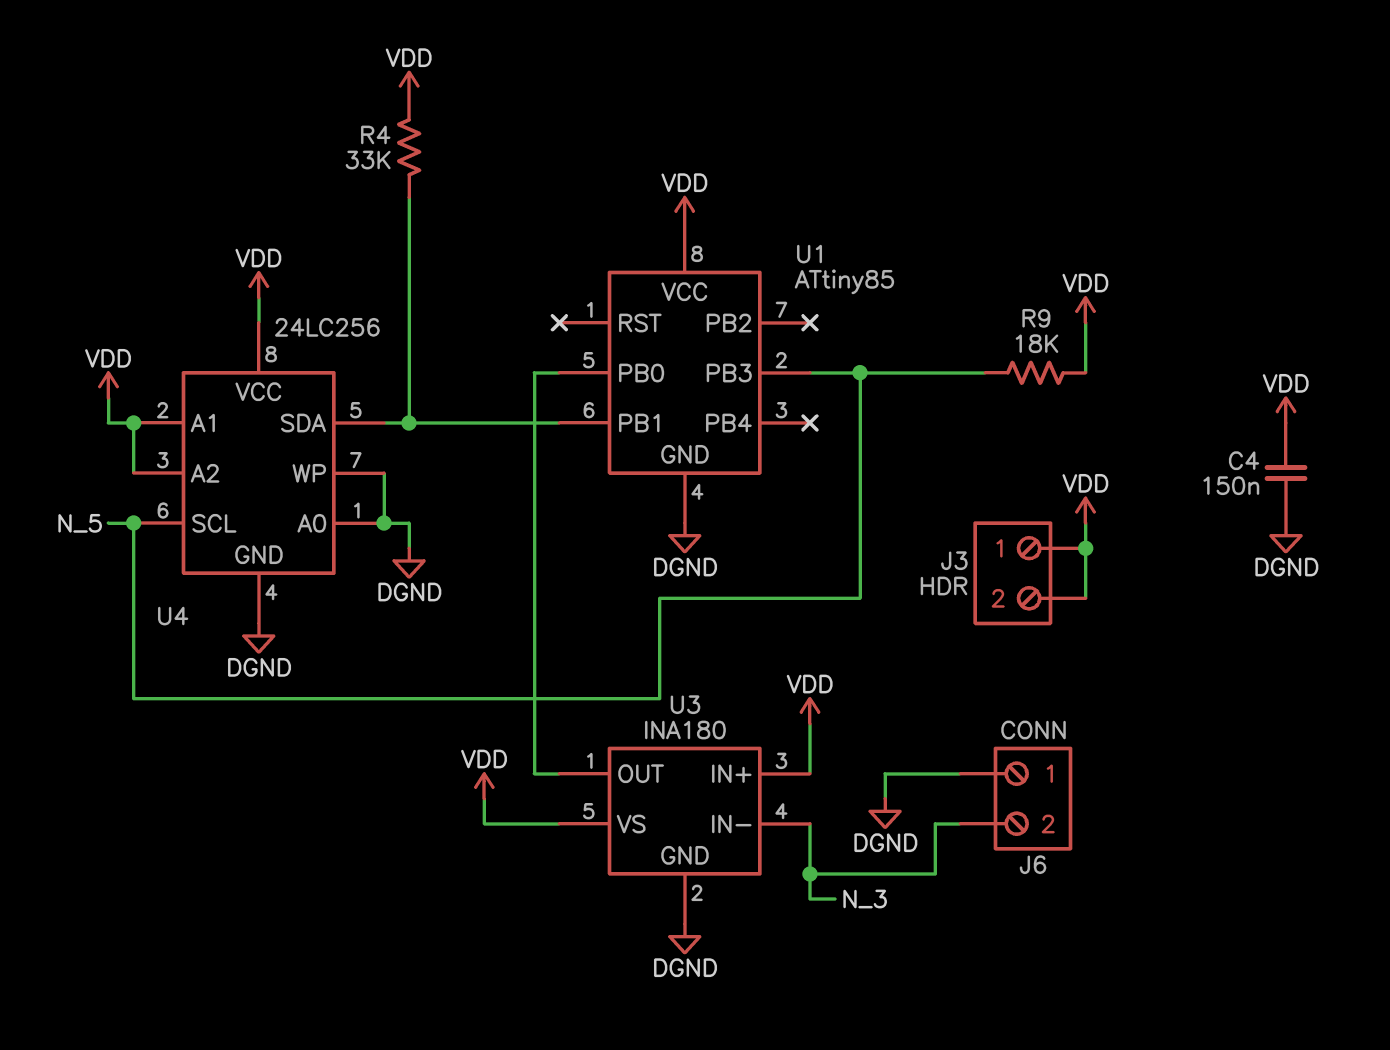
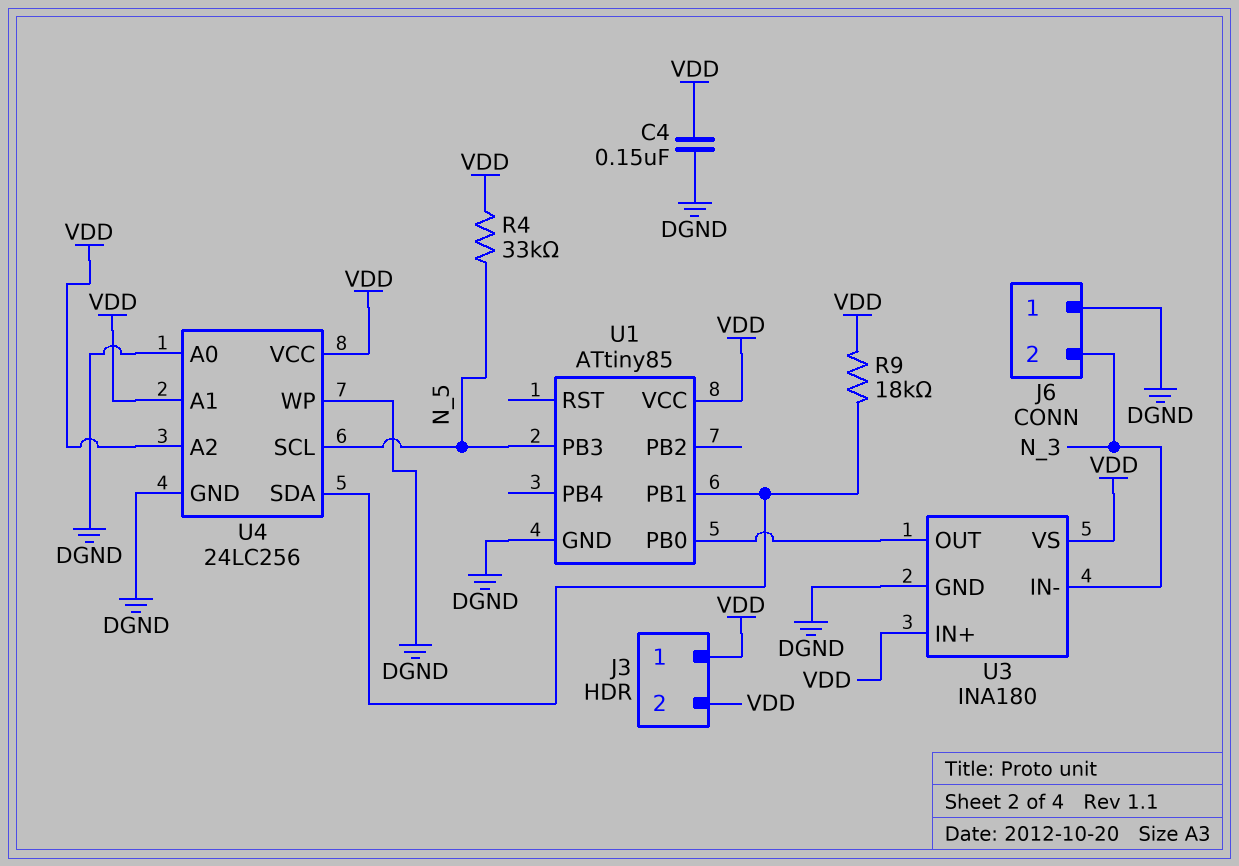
R4: 33k (U1/PB1, VDD) -> 33k (N_5, VDD)
R9: 18k (N_5, VDD) -> 18k (U1/PB1, VDD)

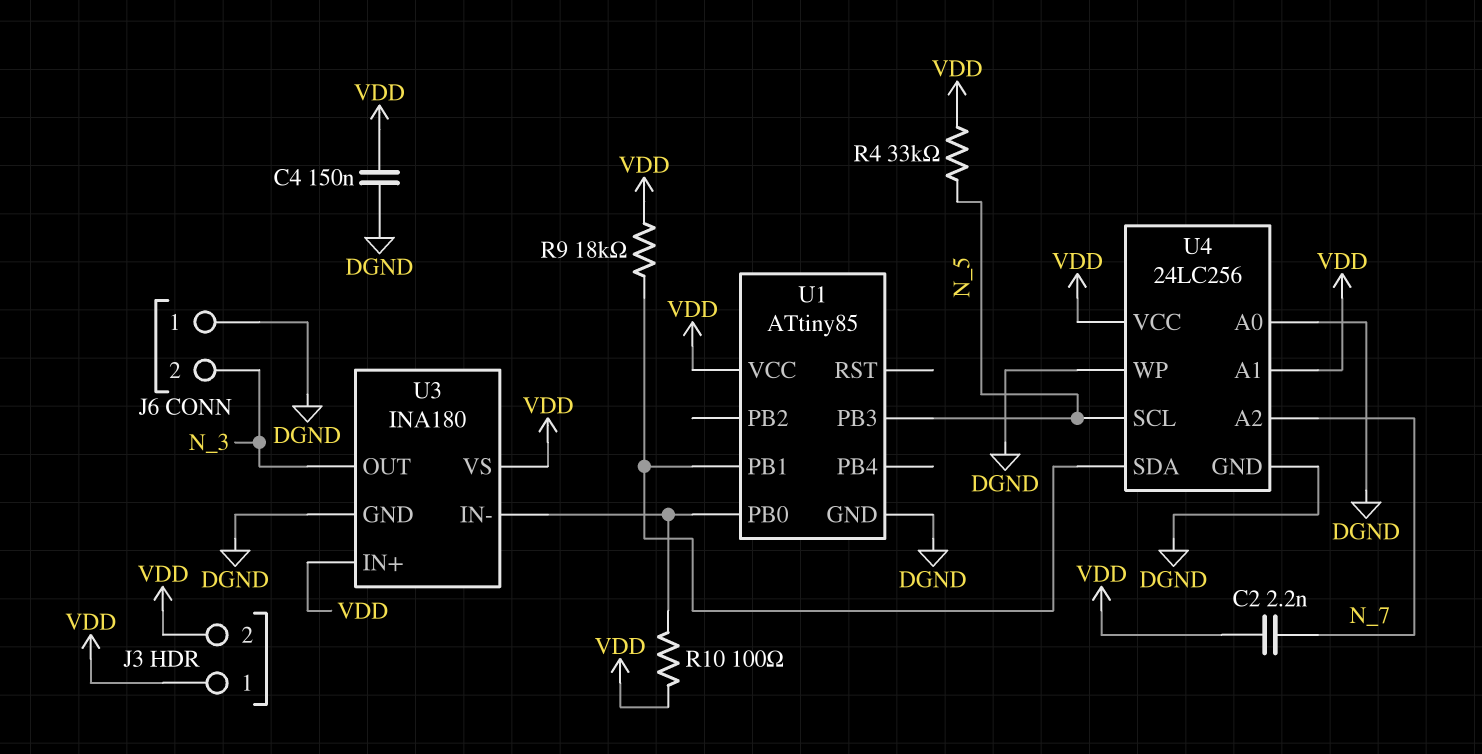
C2: none -> 2.2nF (N_7, VDD)
R10: none -> 100 (U1/PB0, VDD)
U3 pin IN-: N_3 -> U1/PB0
U3 pin OUT: U1/PB0 -> N_3
U4 pin A2: VDD -> N_7

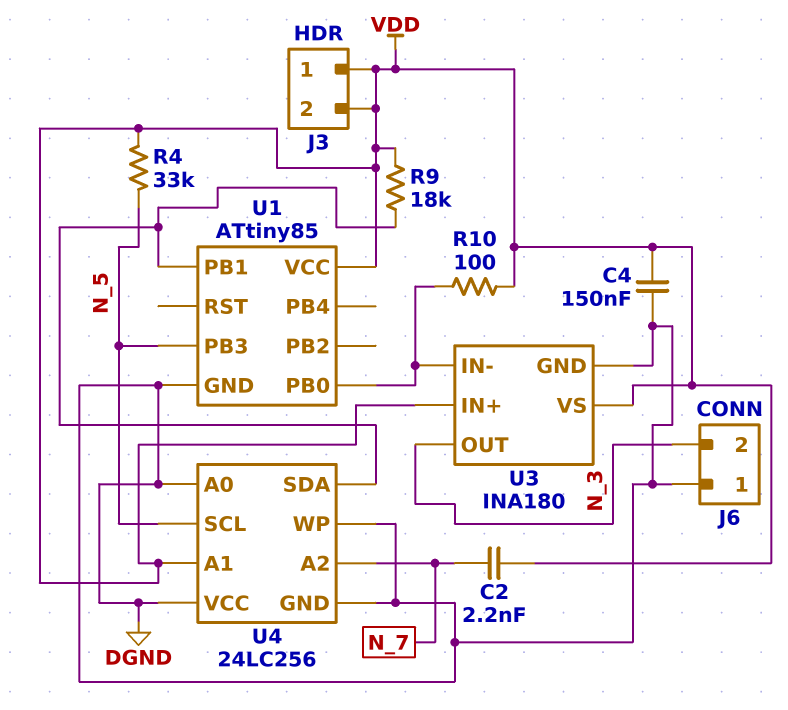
U4 pin VCC: VDD -> DGND

